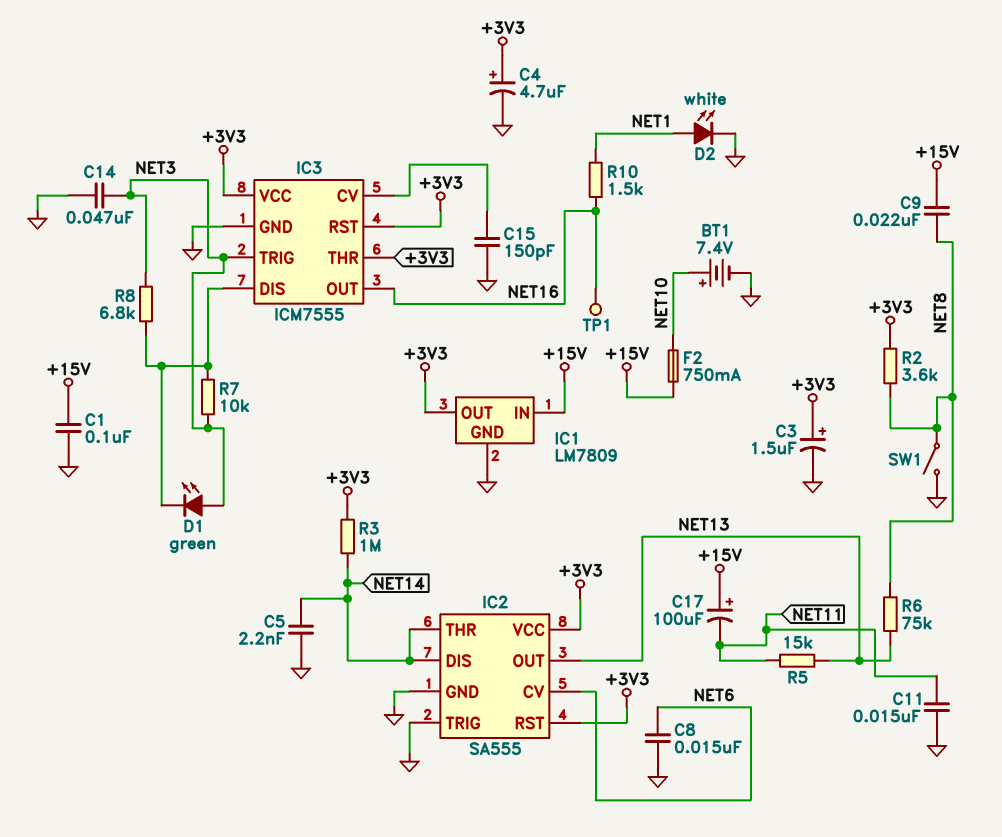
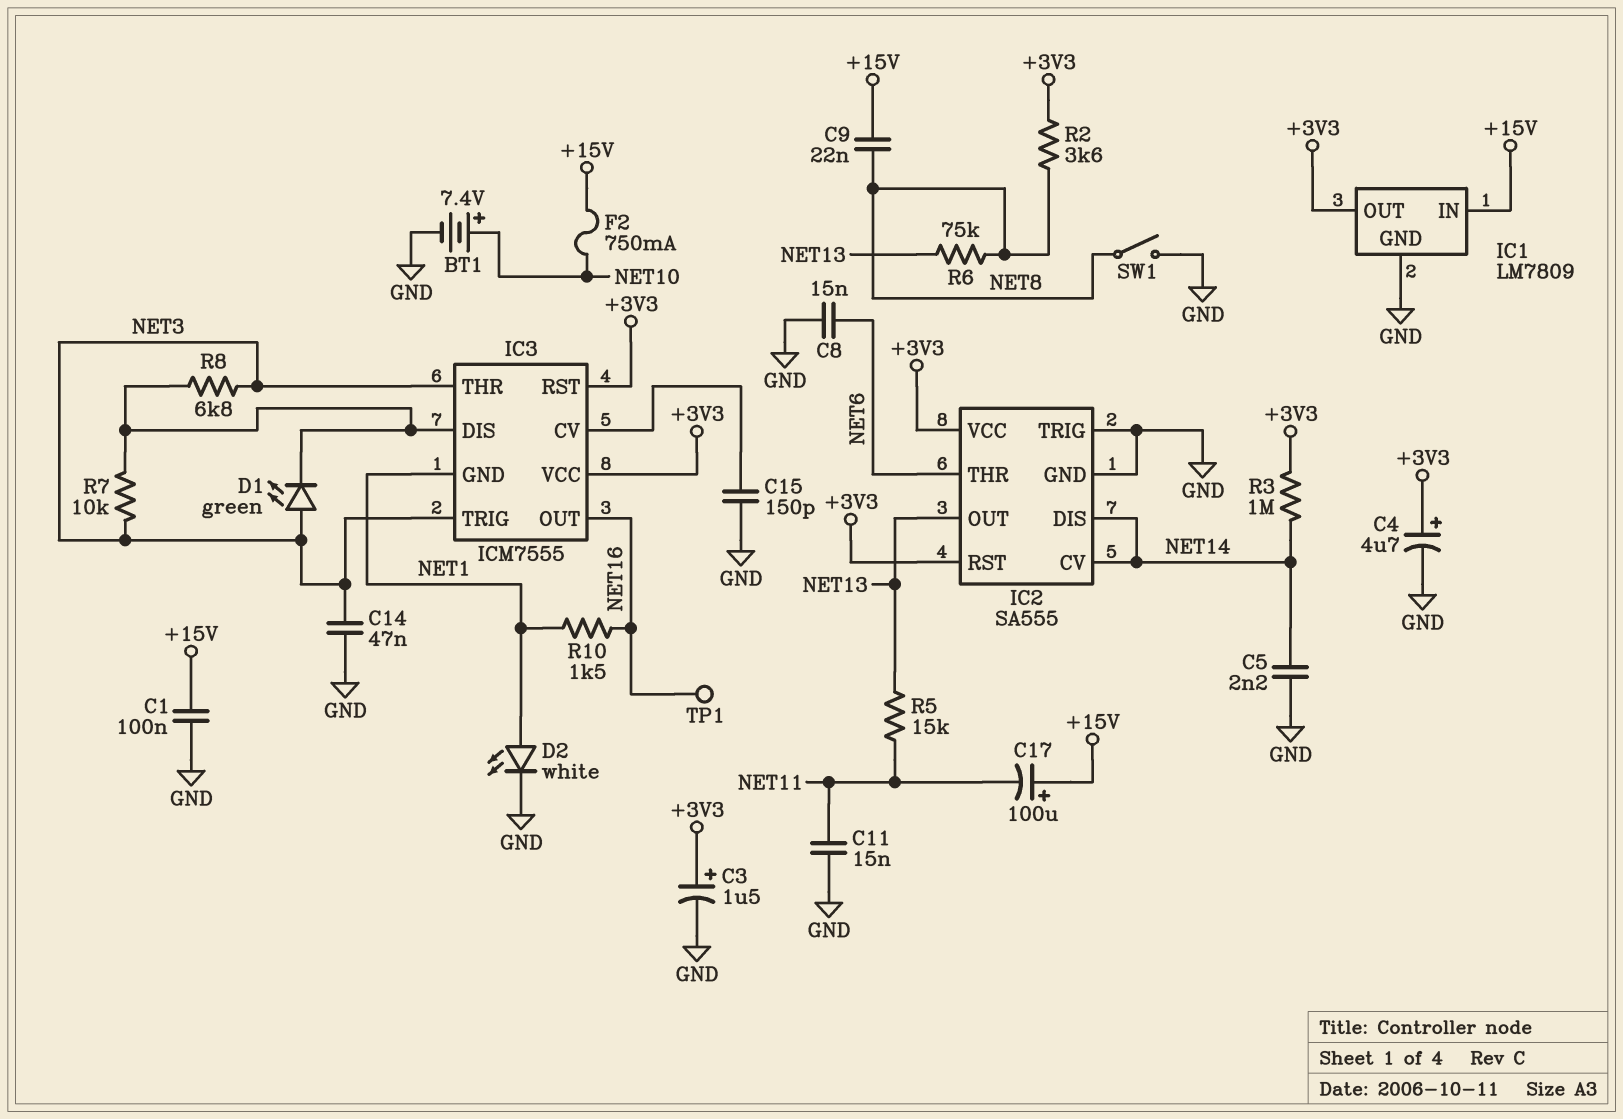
IC2 pin CV: NET6 -> NET14
IC2 pin THR: NET14 -> NET6
IC3 pin GND: GND -> NET1
IC3 pin THR: +3V3 -> NET3

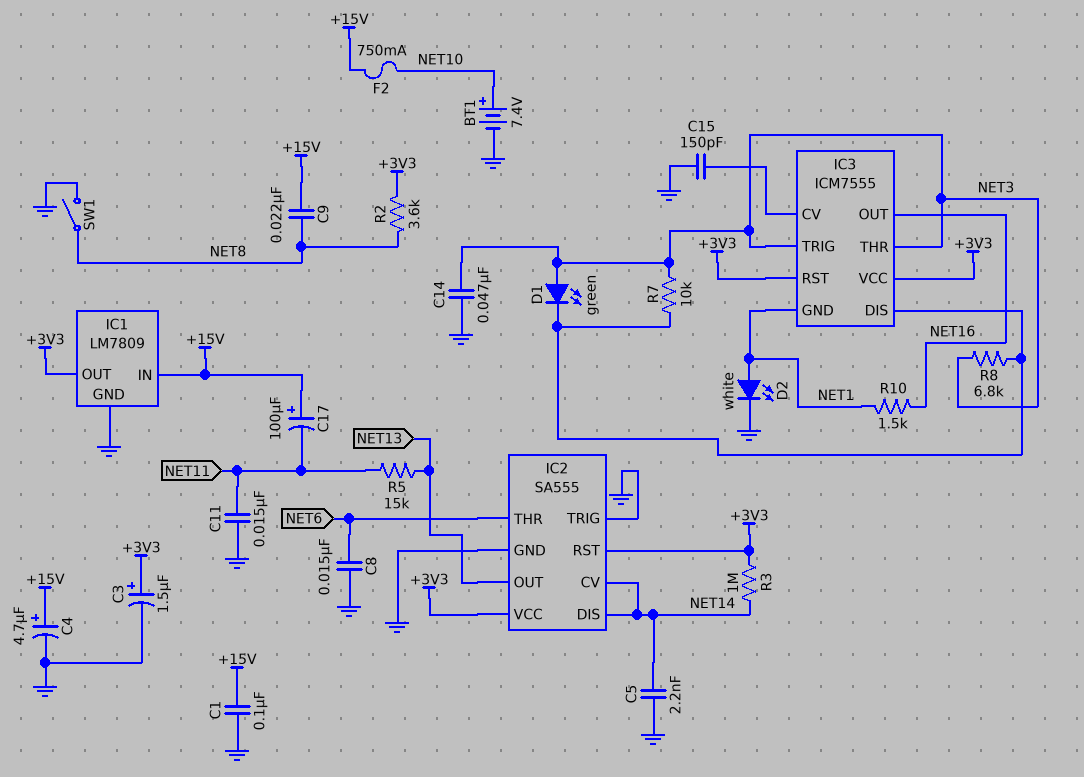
C4: 4.7uF (plus +3V3, minus GND) -> 4.7uF (plus +15V, minus GND)
R6: 75k (NET8, NET13) -> none
TP1: test point (NET16) -> none

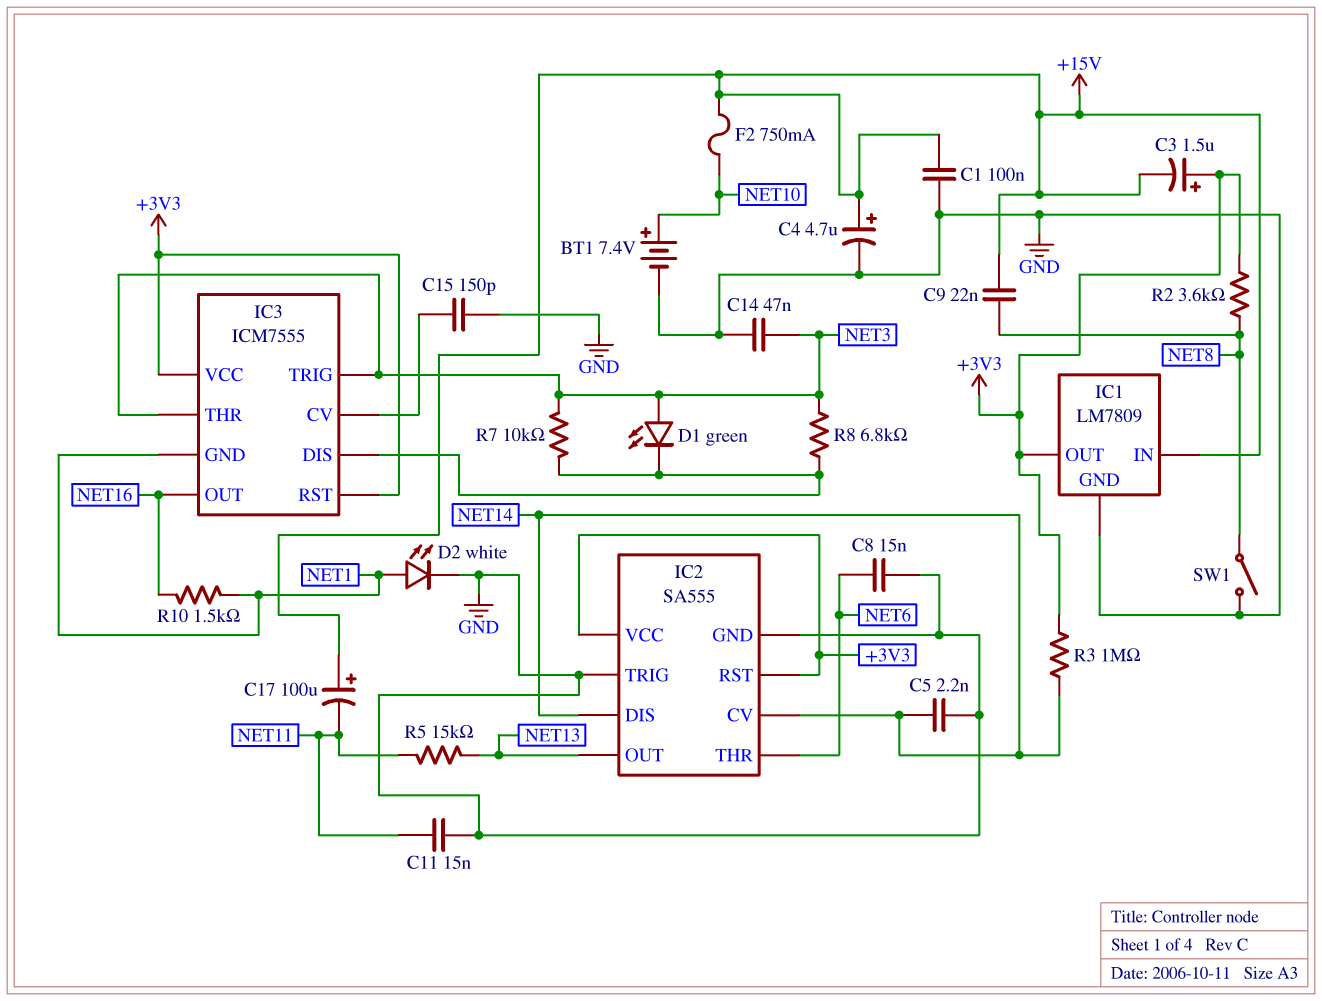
C3: 1.5uF (plus +3V3, minus GND) -> 1.5uF (plus +3V3, minus +15V)

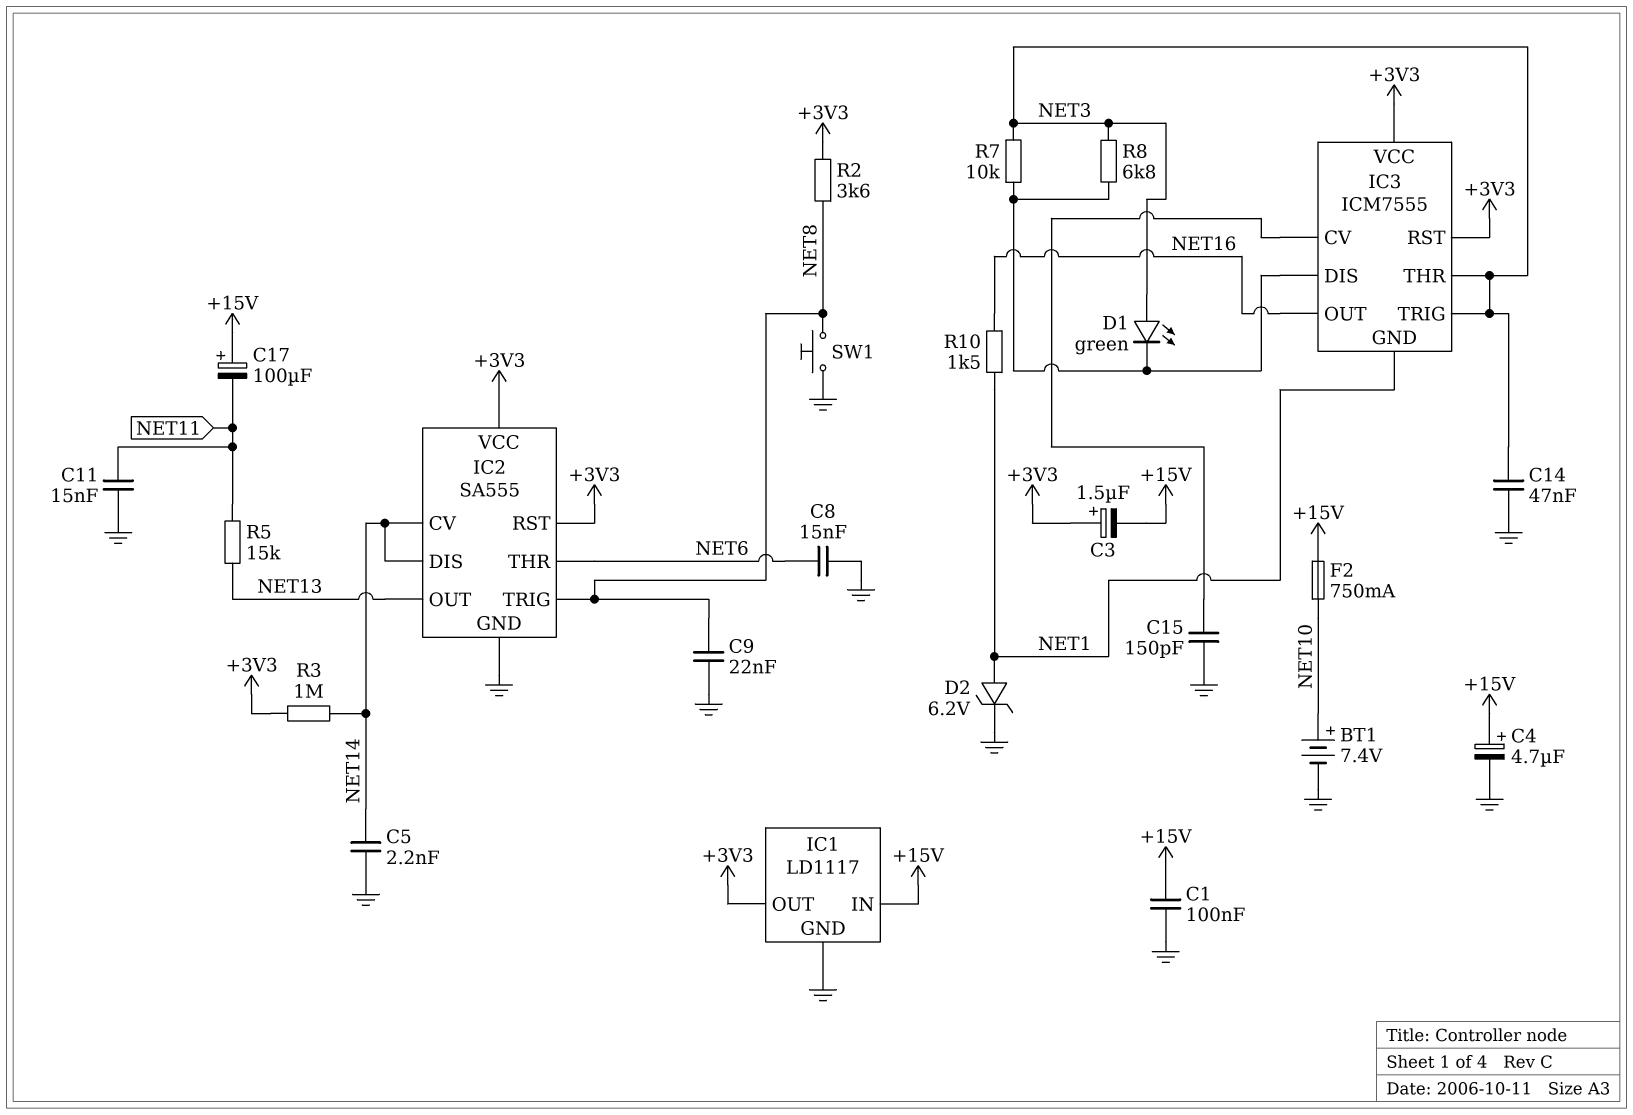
C9: 22nF (+15V, NET8) -> 22nF (GND, NET8)
D2: LED white (A NET1, K GND) -> zener 6.2V (A NET1, K GND)
IC1: LM7809 -> LD1117
IC2 pin TRIG: GND -> NET8
SW1: switch (GND, NET8) -> button (GND, NET8)

